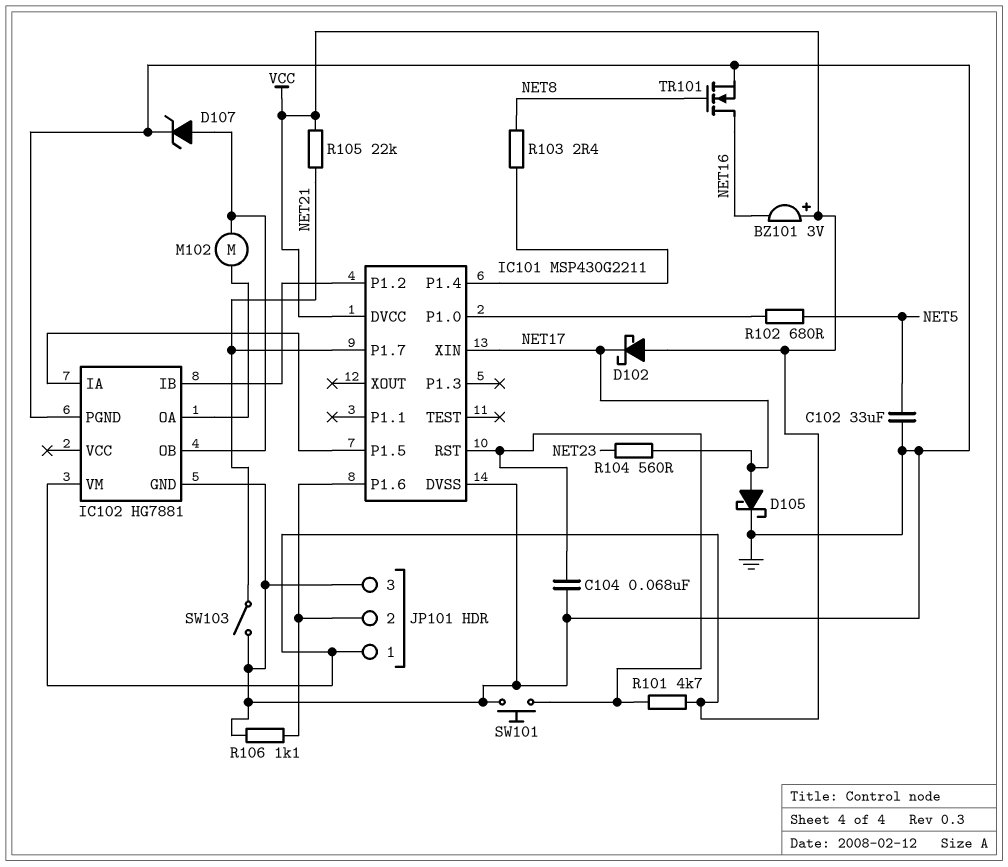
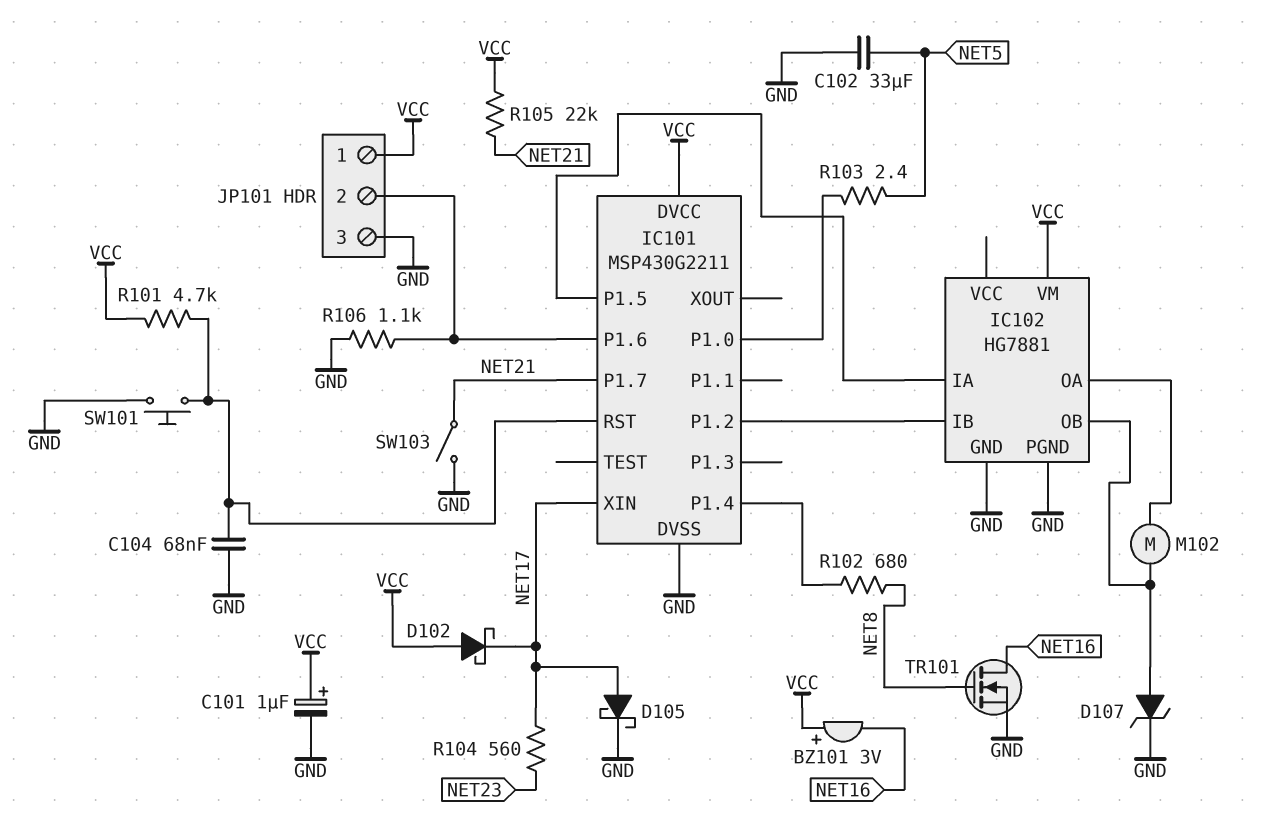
C101: none -> 1uF (plus VCC, minus GND)
R102: 680 (IC101/P1.0, NET5) -> 680 (IC101/P1.4, NET8)
R103: 2.4 (IC101/P1.4, NET8) -> 2.4 (IC101/P1.0, NET5)

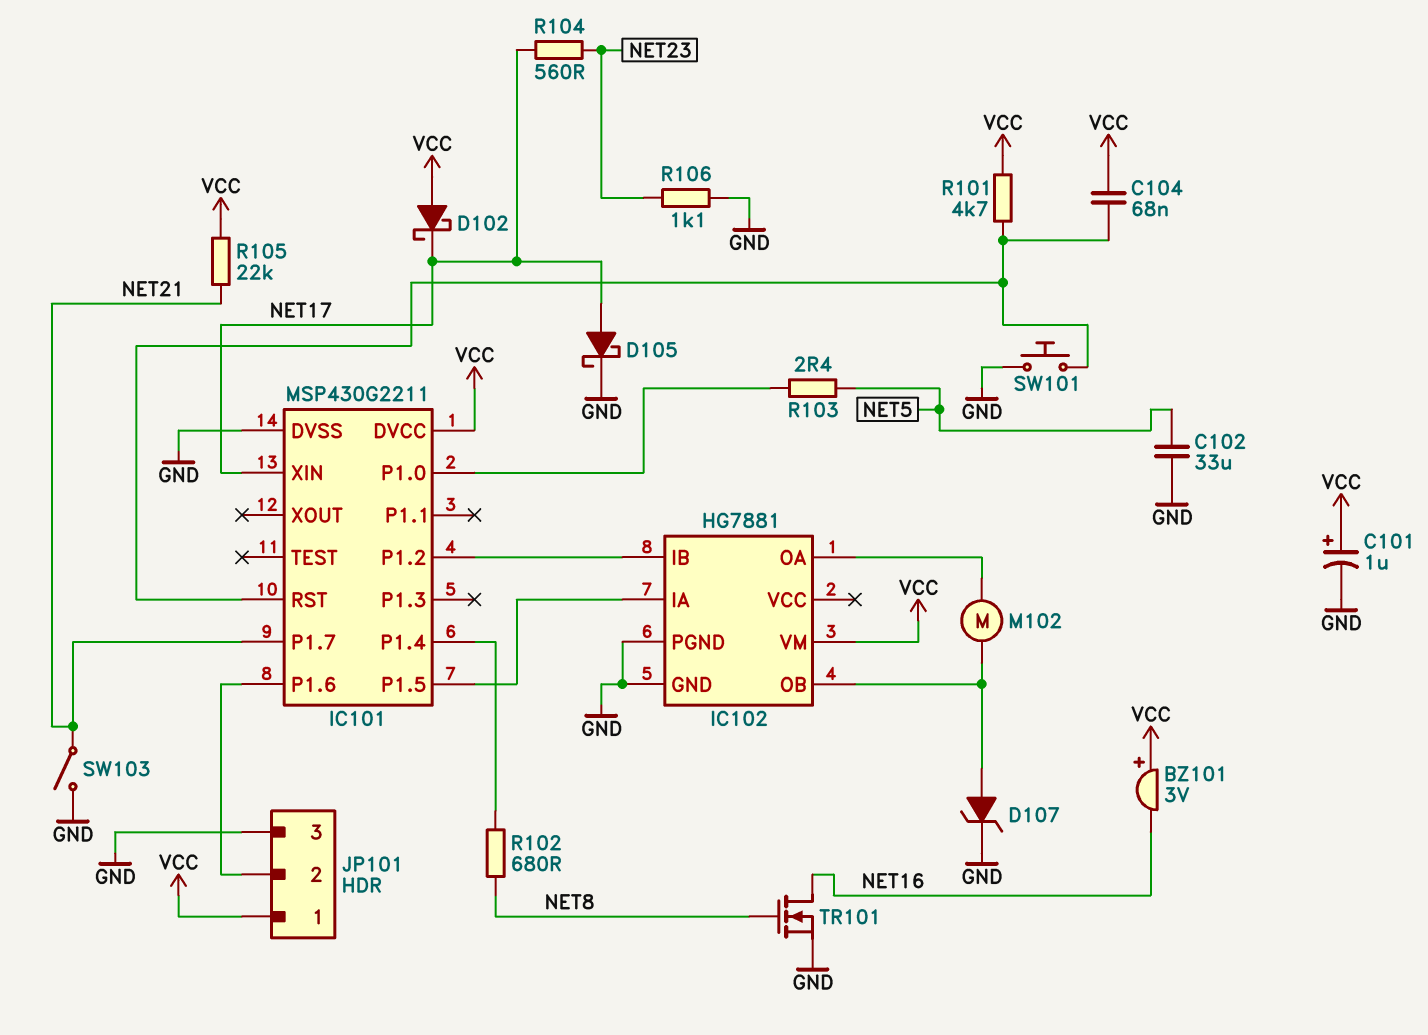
C104: 68nF (GND, IC101/RST) -> 68nF (IC101/RST, VCC)
R106: 1.1k (GND, IC101/P1.6) -> 1.1k (GND, NET23)

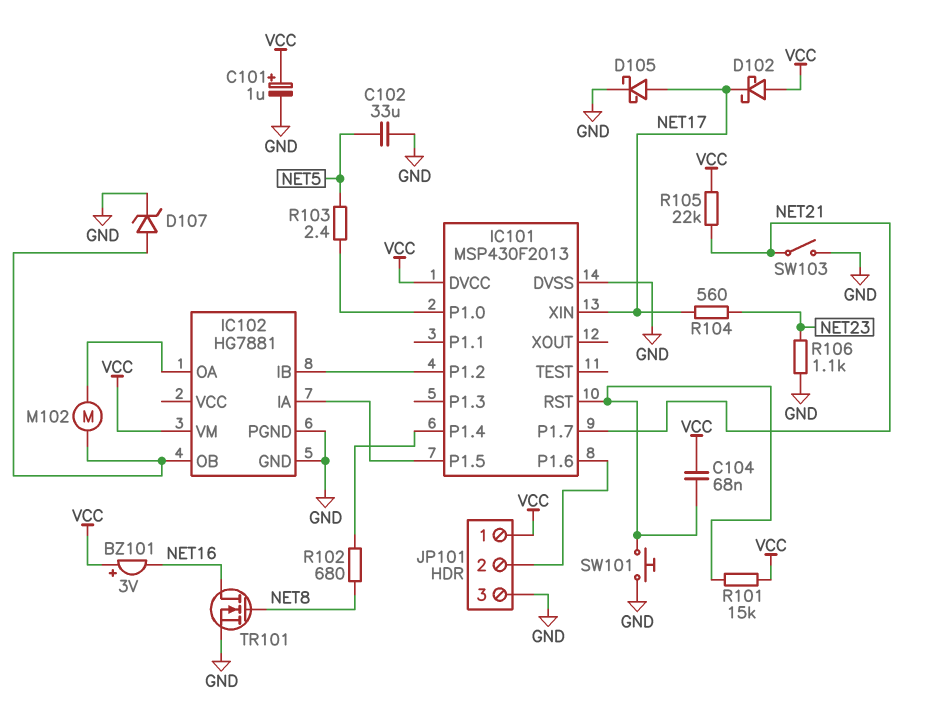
IC101: MSP430G2211 -> MSP430F2013
R101: 4.7k (IC101/RST, VCC) -> 15k (IC101/RST, VCC)

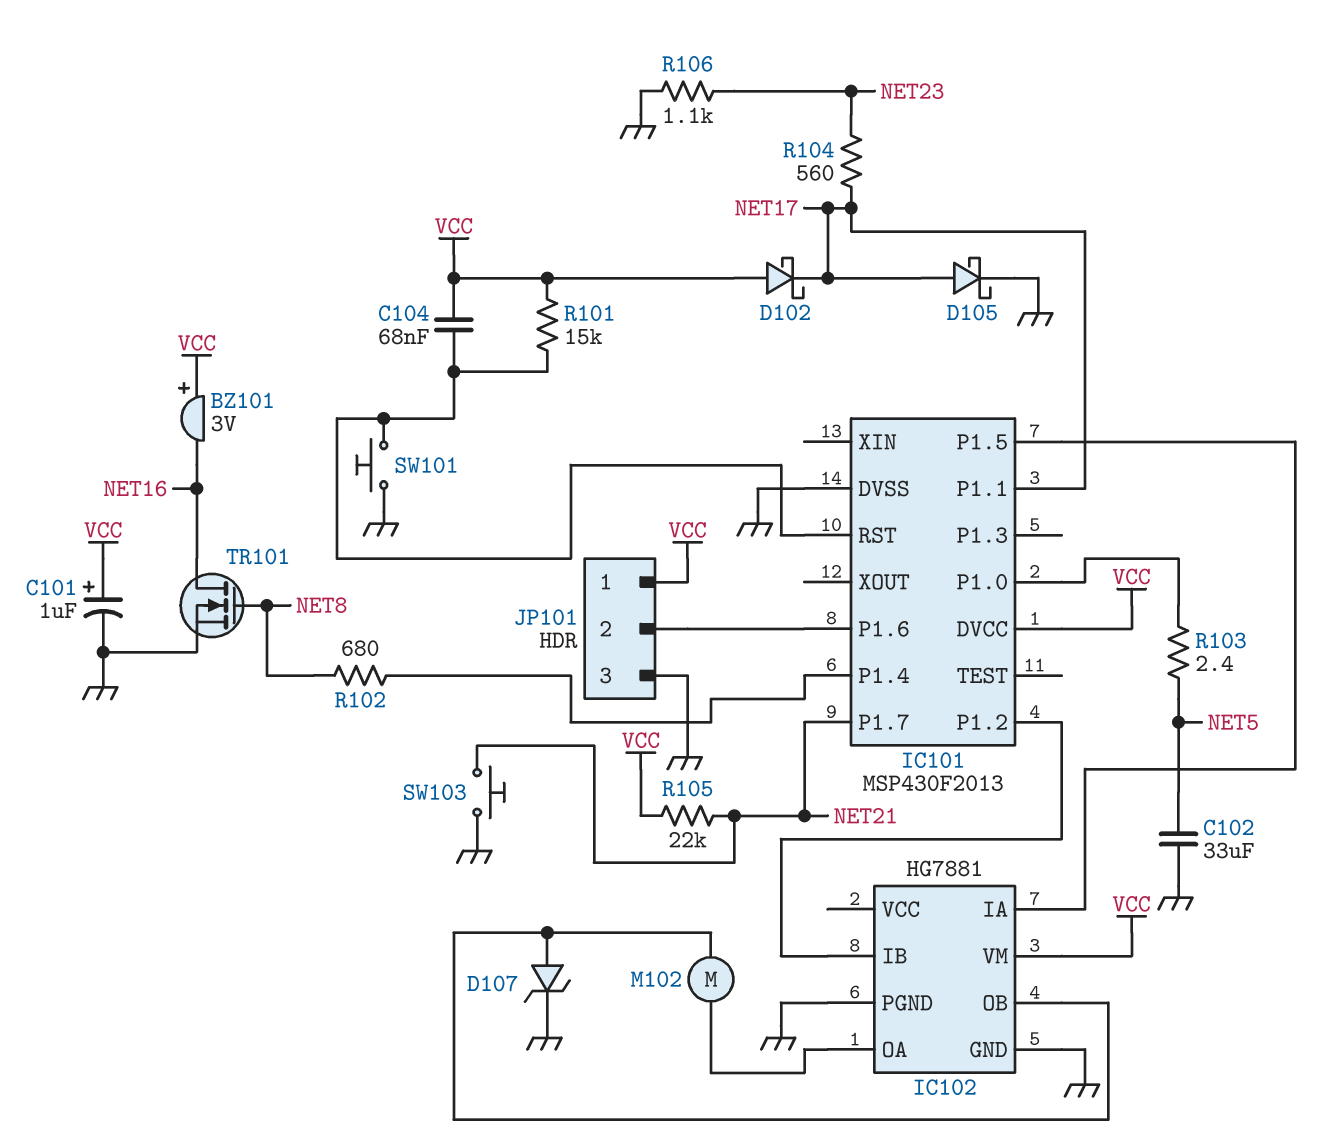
IC101 pin P1.1: none -> NET17
IC101 pin XIN: NET17 -> none
SW103: switch (GND, NET21) -> button (GND, NET21)

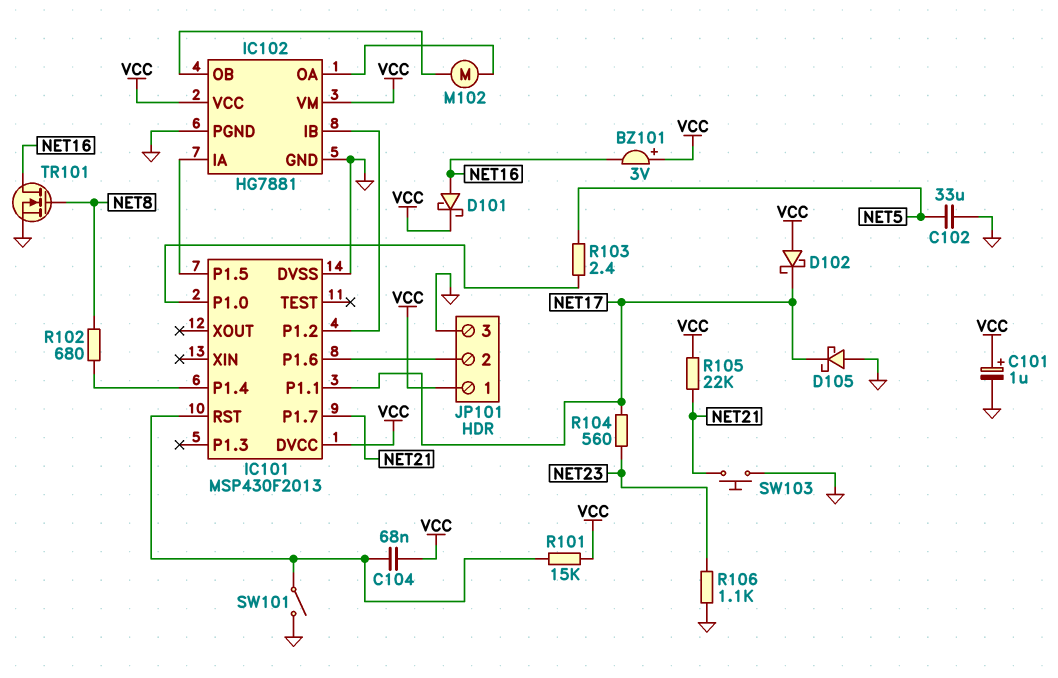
D101: none -> schottky (A NET16, K VCC)
D105: schottky (A NET17, K GND) -> schottky (A GND, K NET17)
D107: zener (A IC102/OB, K GND) -> none
IC102 pin VCC: none -> VCC
SW101: button (GND, IC101/RST) -> switch (GND, IC101/RST)

